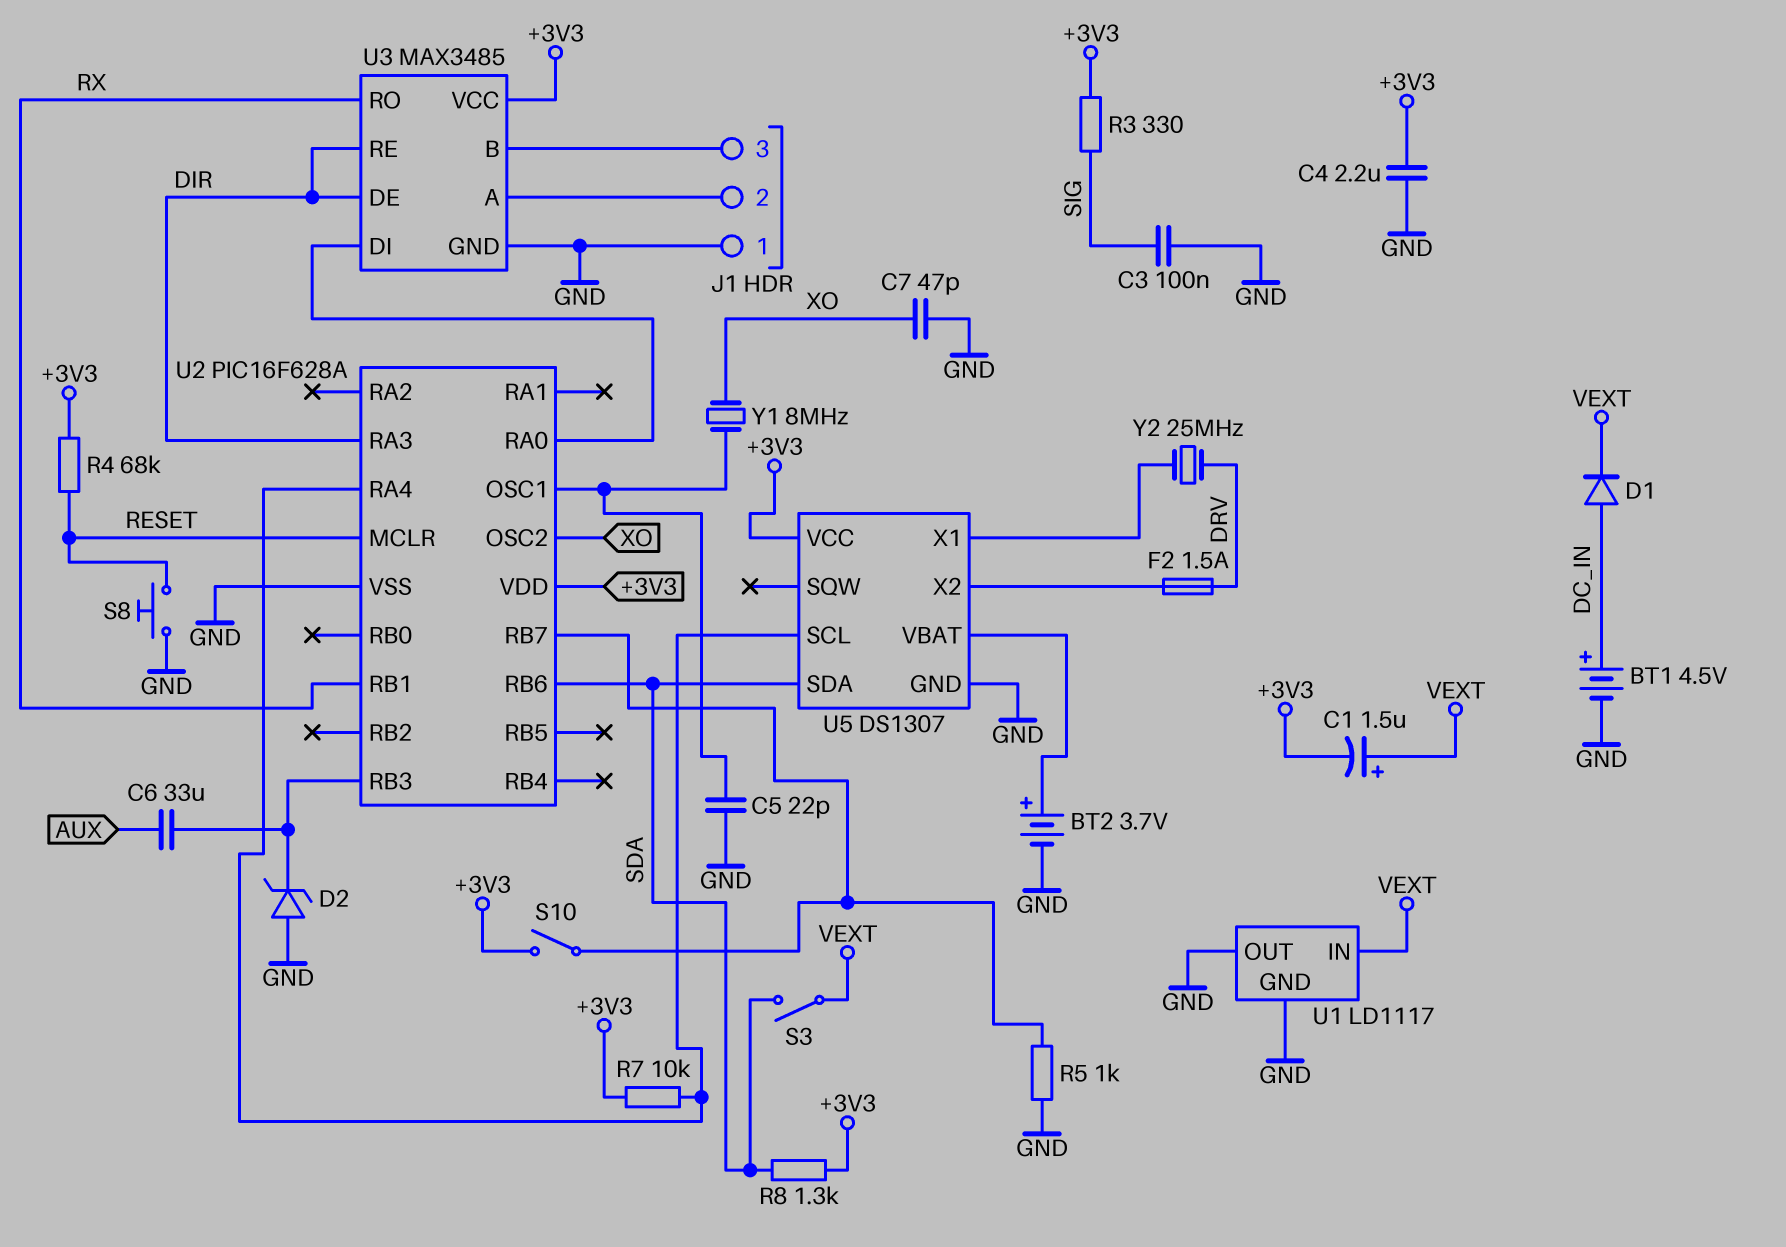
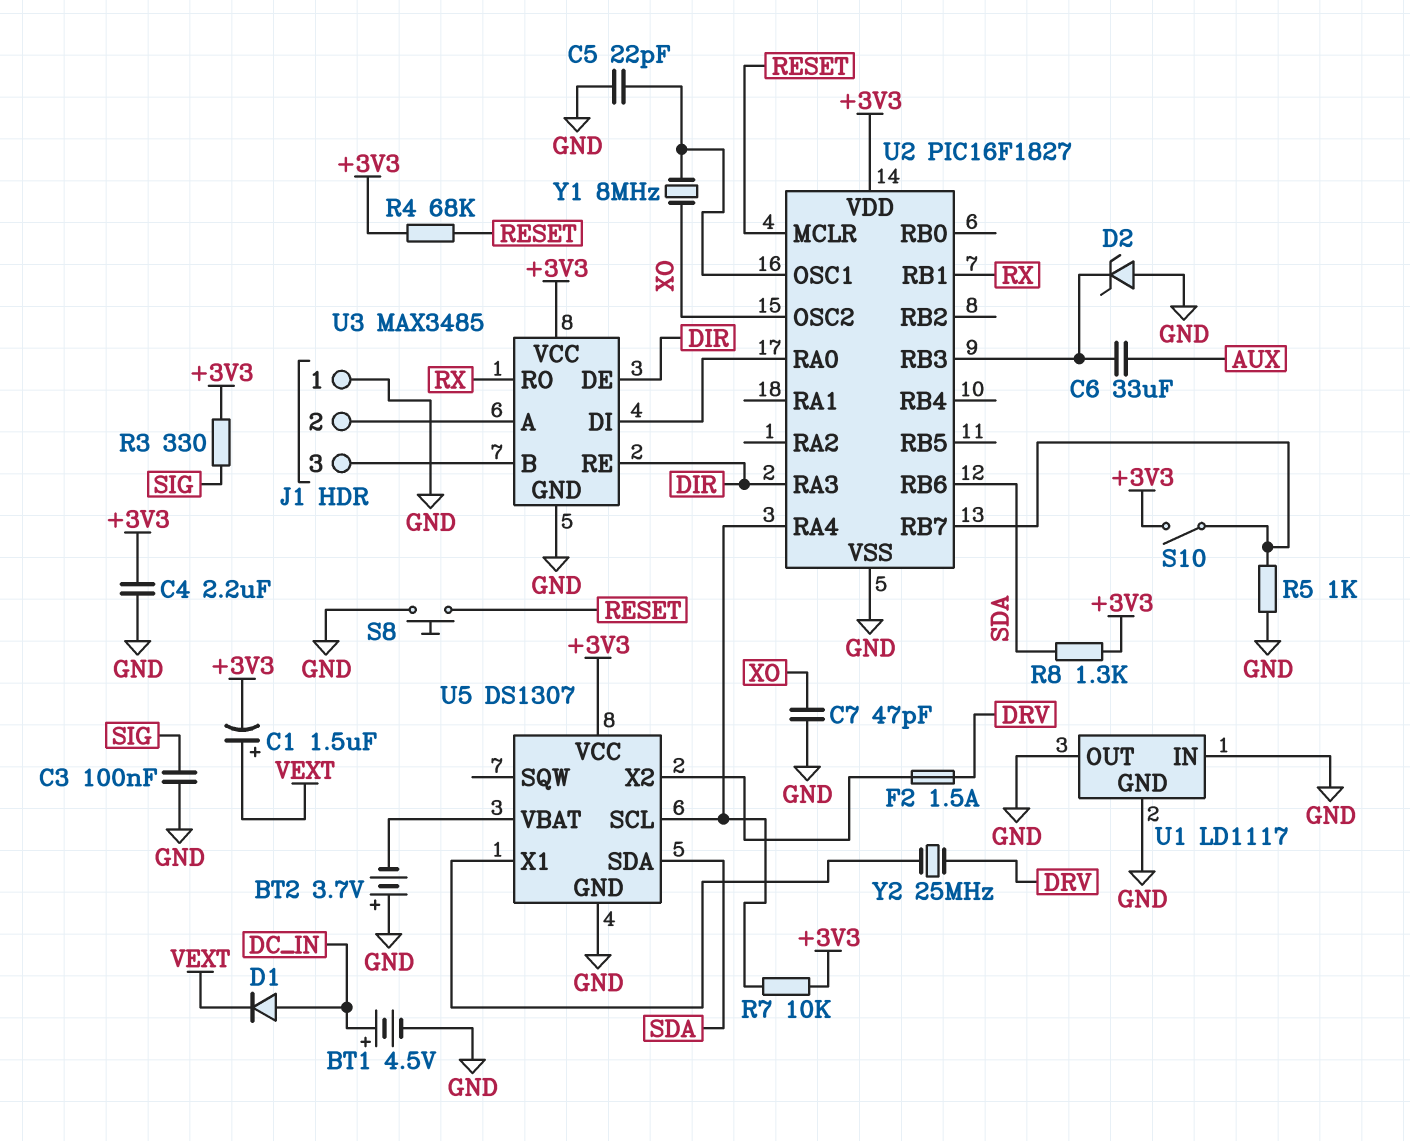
BT2: 3.7V (plus U5/VBAT, minus GND) -> 3.7V (plus GND, minus U5/VBAT)
S3: switch (SDA, VEXT) -> none
U1 pin IN: VEXT -> GND
U2: PIC16F628A -> PIC16F1827

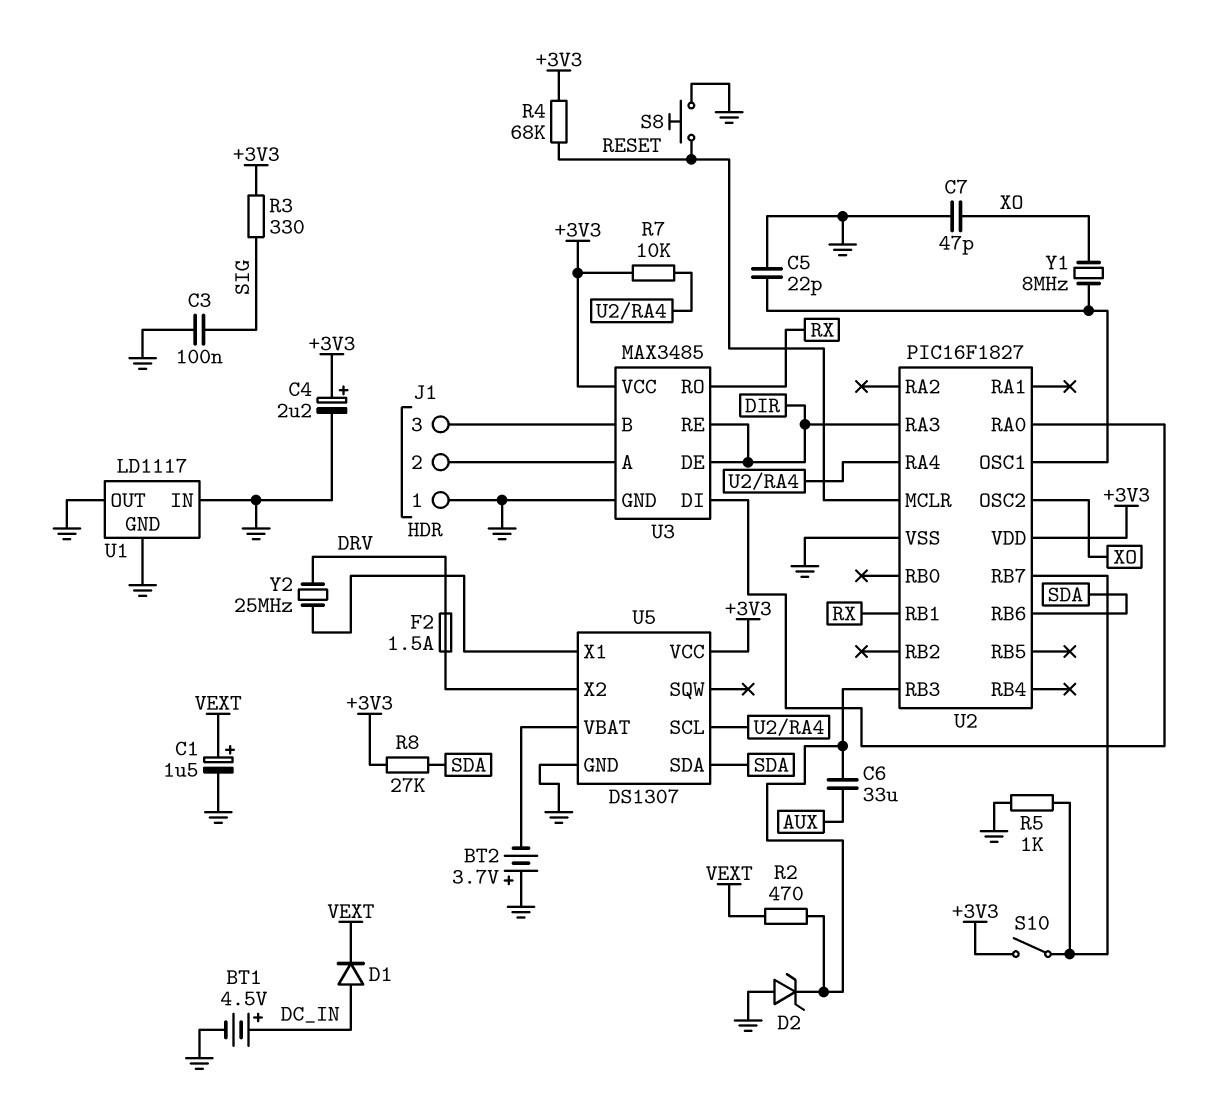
C1: 1.5uF (plus VEXT, minus +3V3) -> 1.5uF (plus VEXT, minus GND)
C4: 2.2uF (+3V3, GND) -> 2.2uF (plus +3V3, minus GND)
R2: none -> 470 (U2/RB3, VEXT)
R8: 1.3k (+3V3, SDA) -> 27k (+3V3, SDA)

